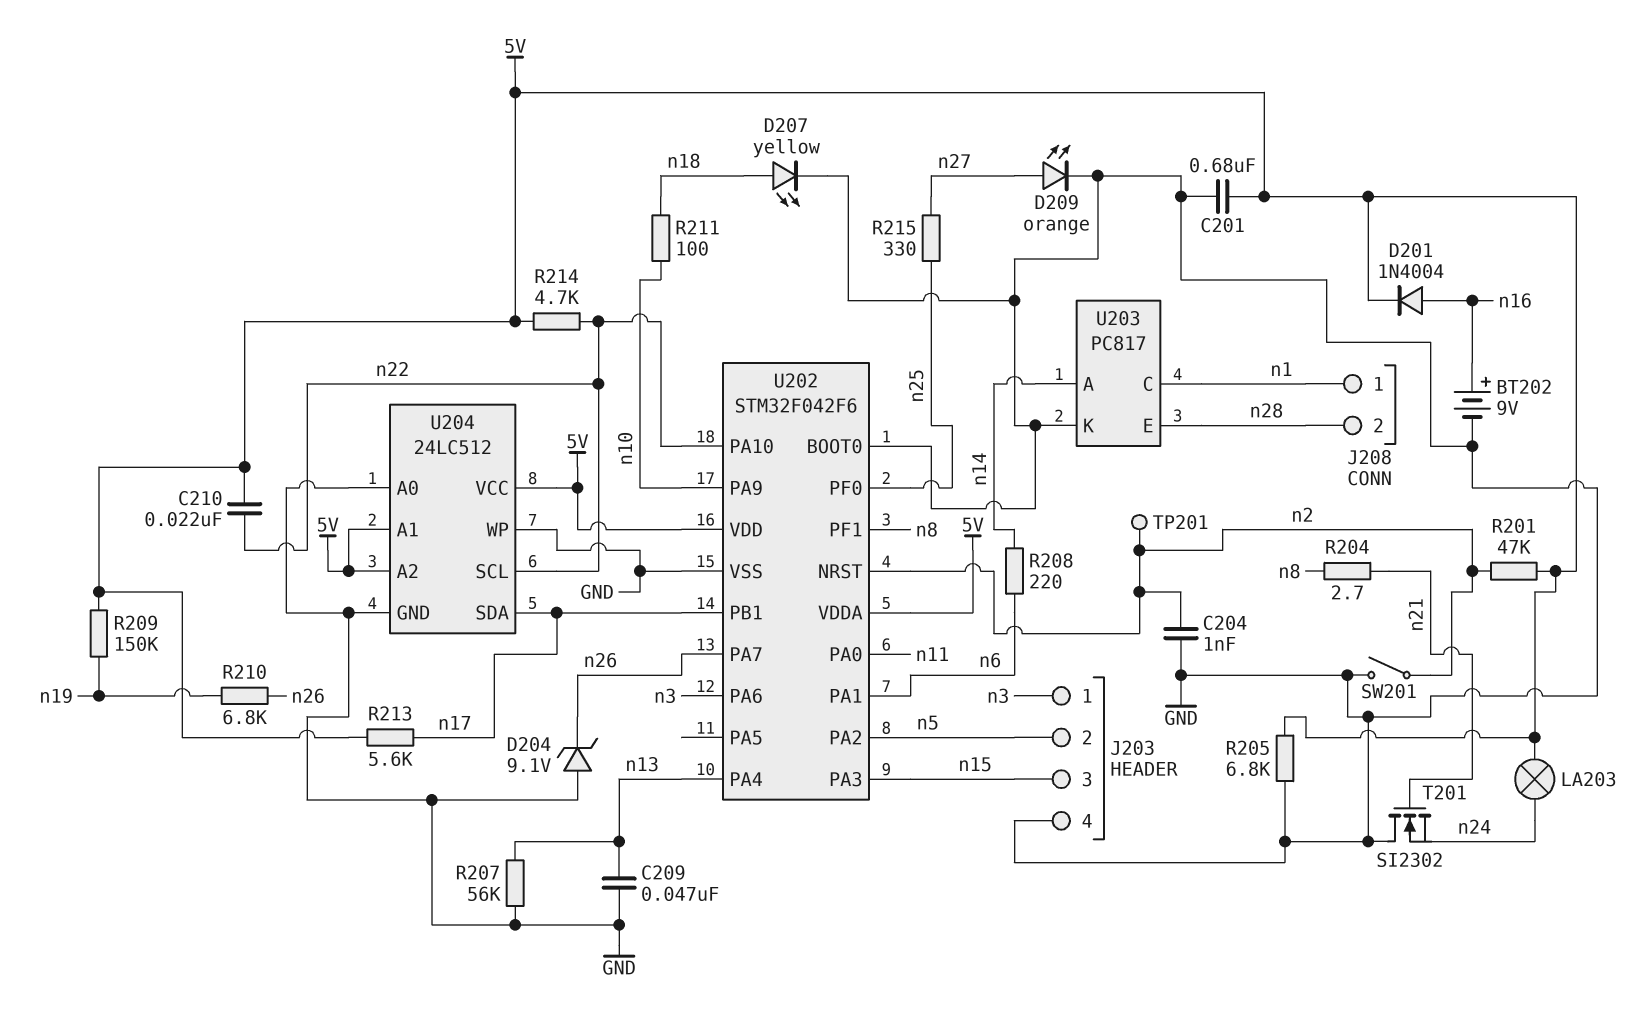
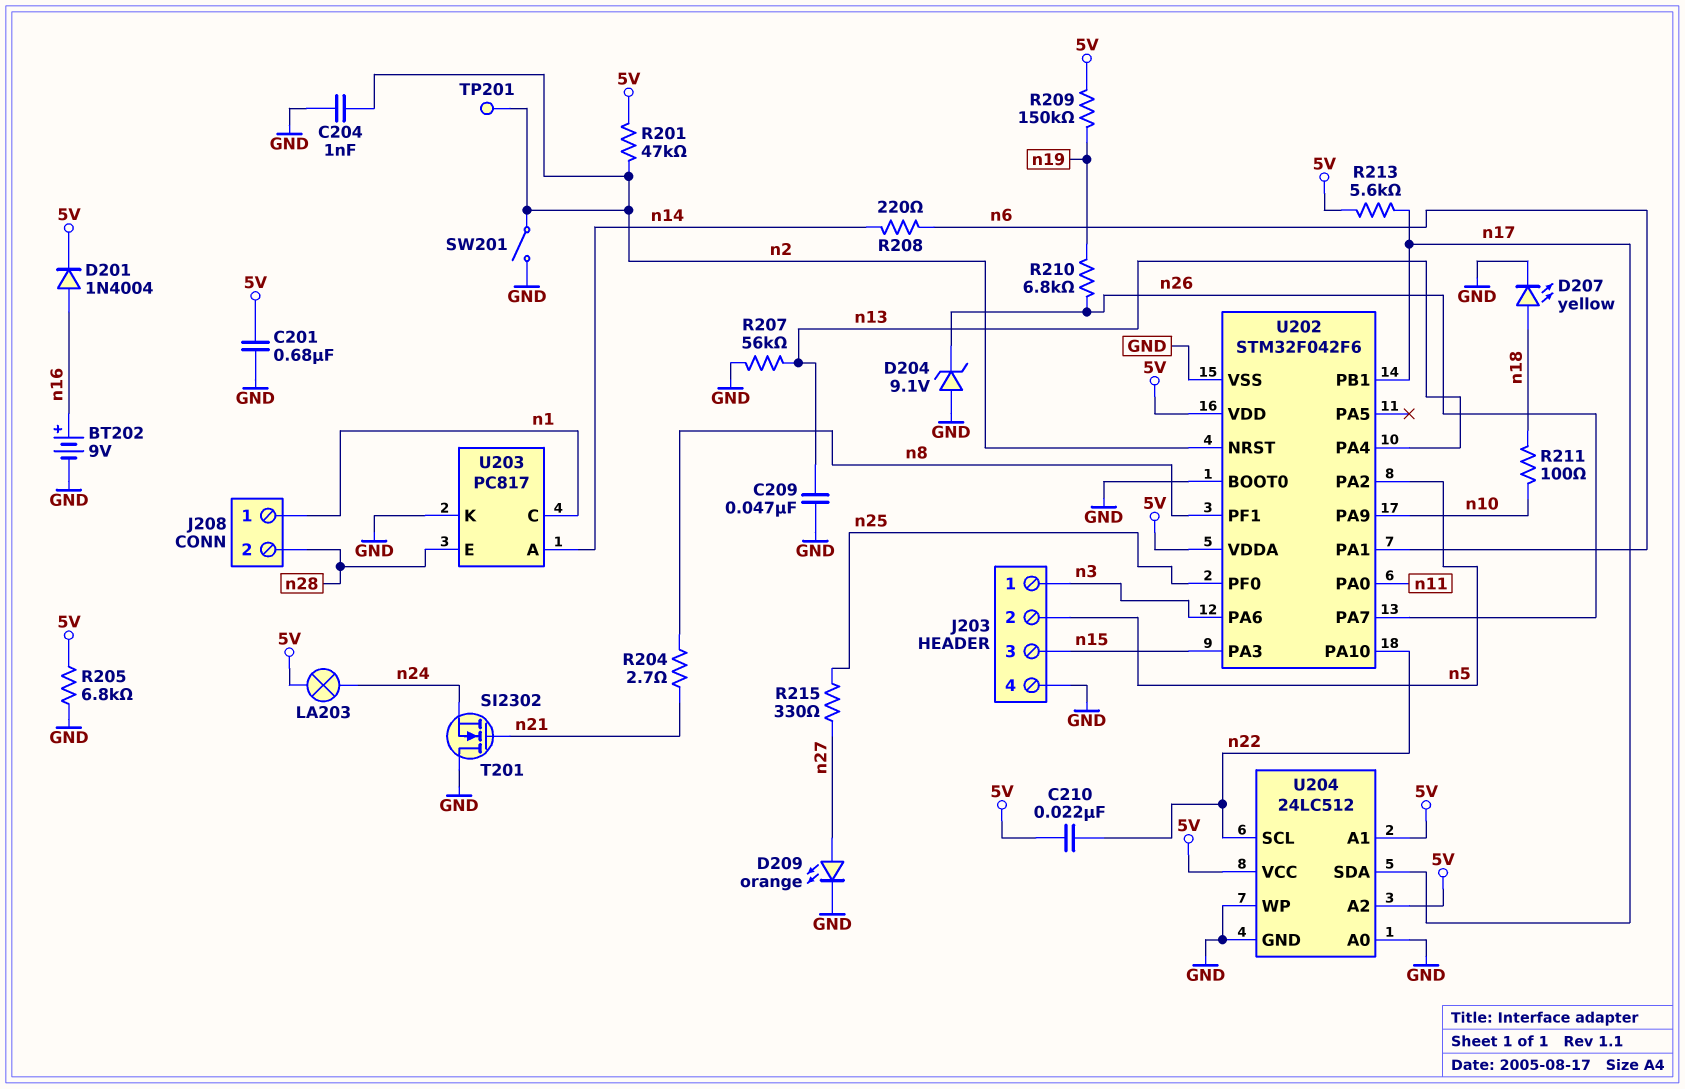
R214: 4.7k (5V, n22) -> none

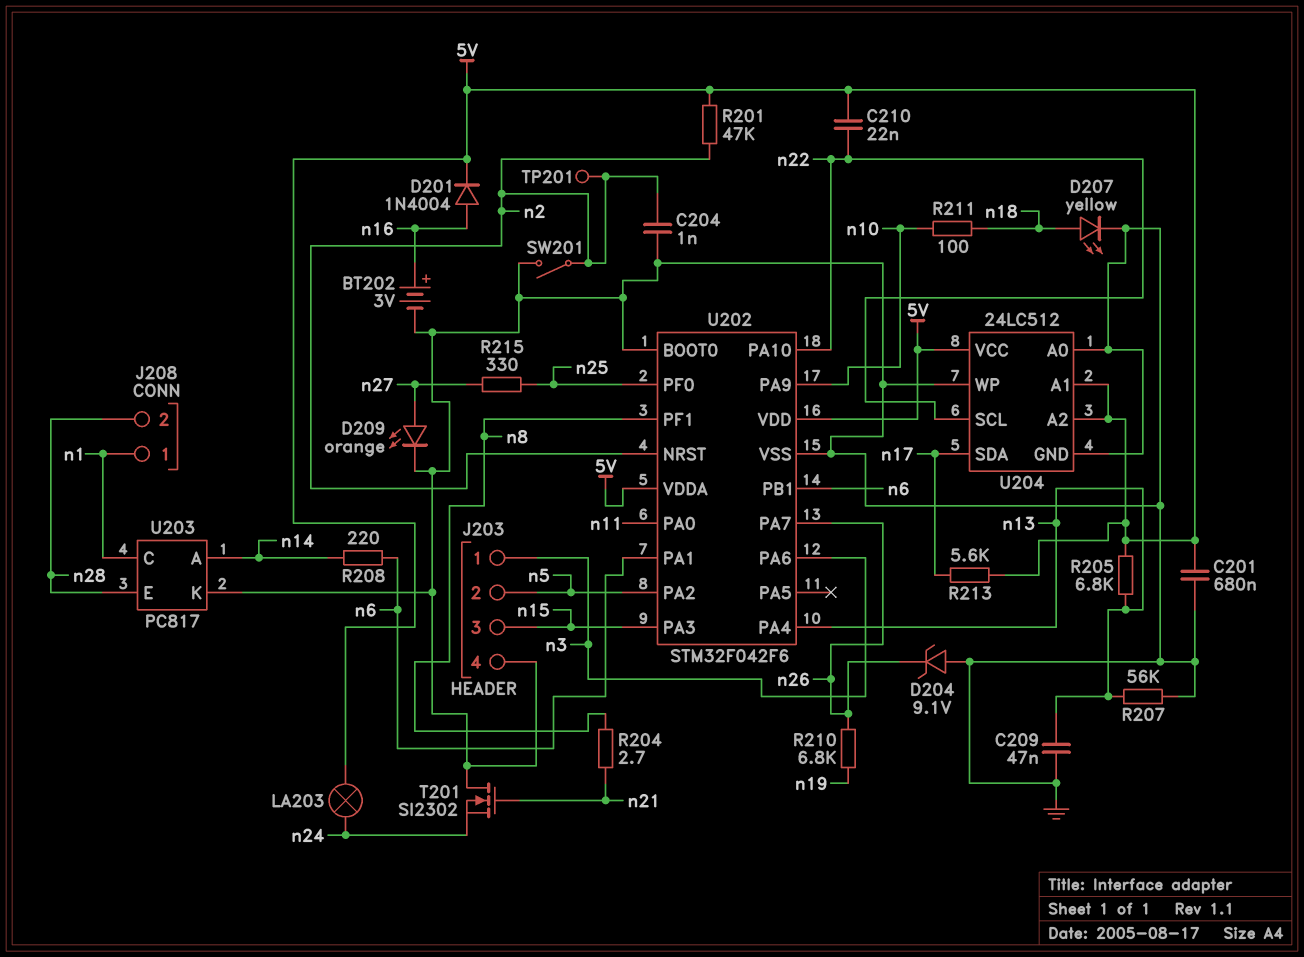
BT202: 9V (plus n16, minus GND) -> 3V (plus n16, minus GND)
R205: 6.8k (5V, GND) -> 6.8k (5V, n13)
R209: 150k (5V, n19) -> none
U202 pin PB1: n17 -> n6

